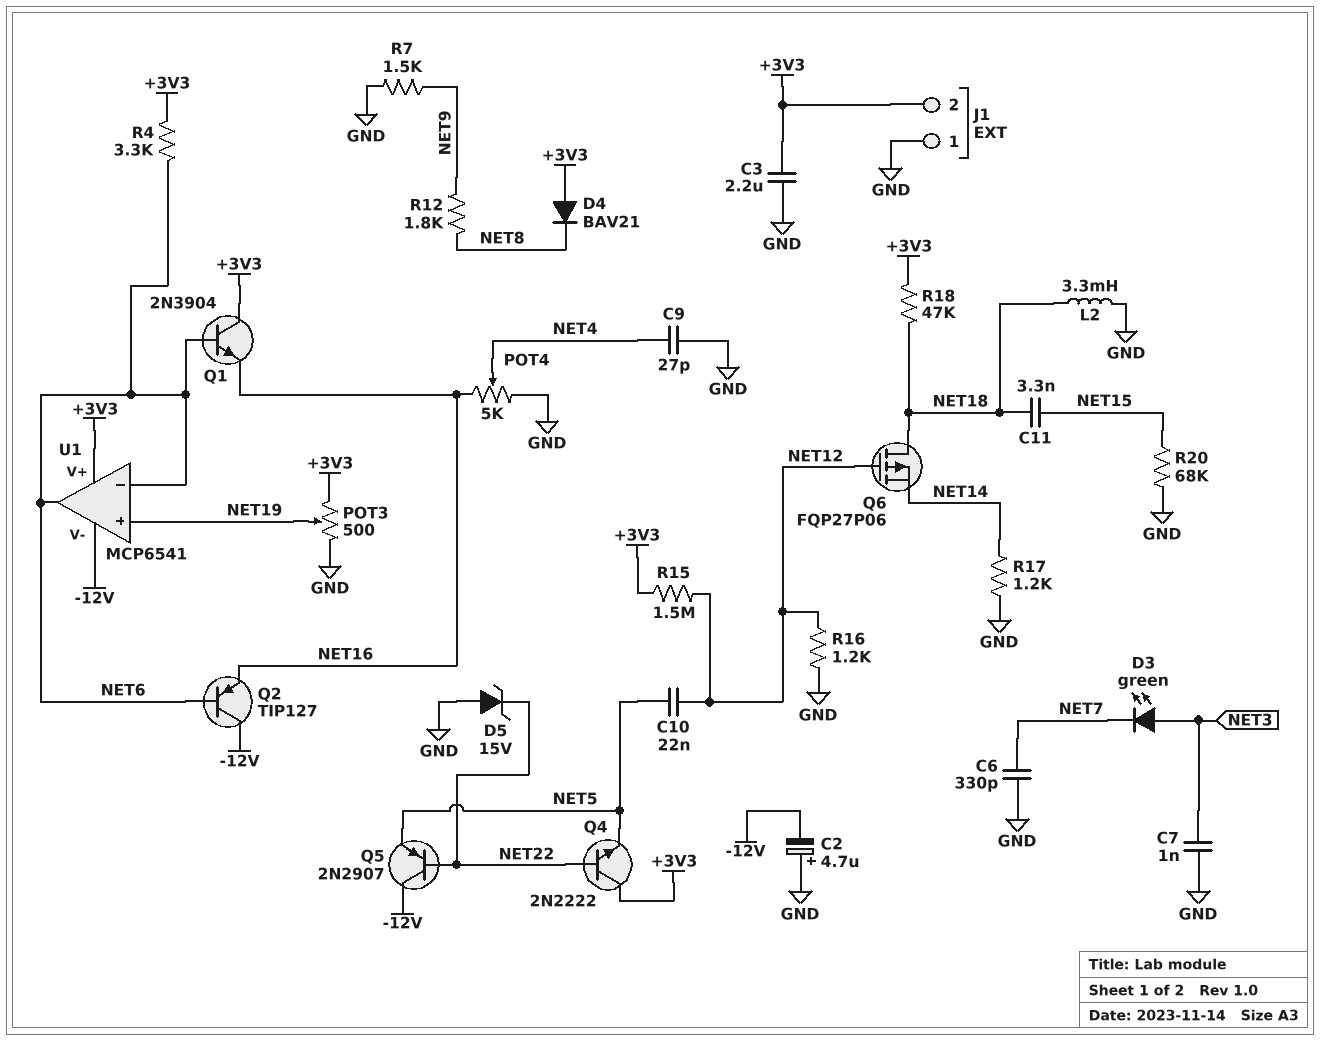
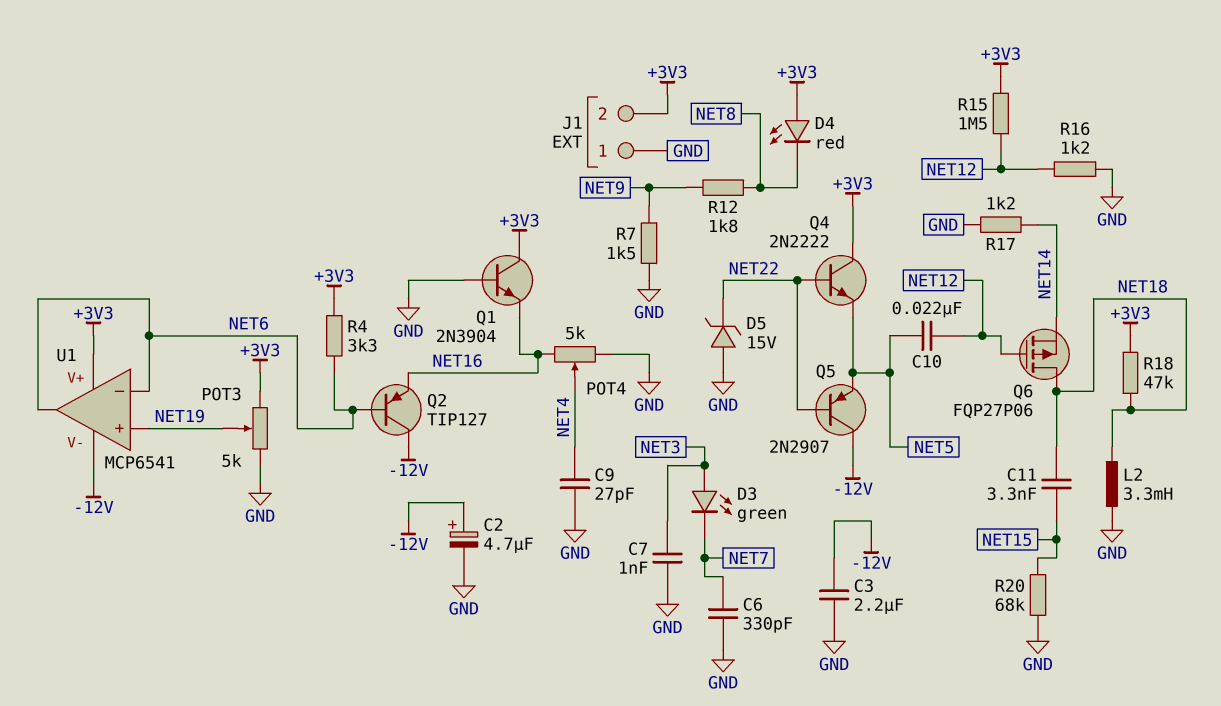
C2: 4.7uF (plus GND, minus -12V) -> 4.7uF (plus -12V, minus GND)
C3: 2.2uF (+3V3, GND) -> 2.2uF (-12V, GND)
D4: diode BAV21 (A +3V3, K NET8) -> LED red (A +3V3, K NET8)
POT3: 500 (+3V3, GND, wiper NET19) -> 5k (+3V3, GND, wiper NET19)
Q1: NPN 2N3904 (B NET6, C +3V3, E NET16) -> NPN 2N3904 (B GND, C +3V3, E NET16)

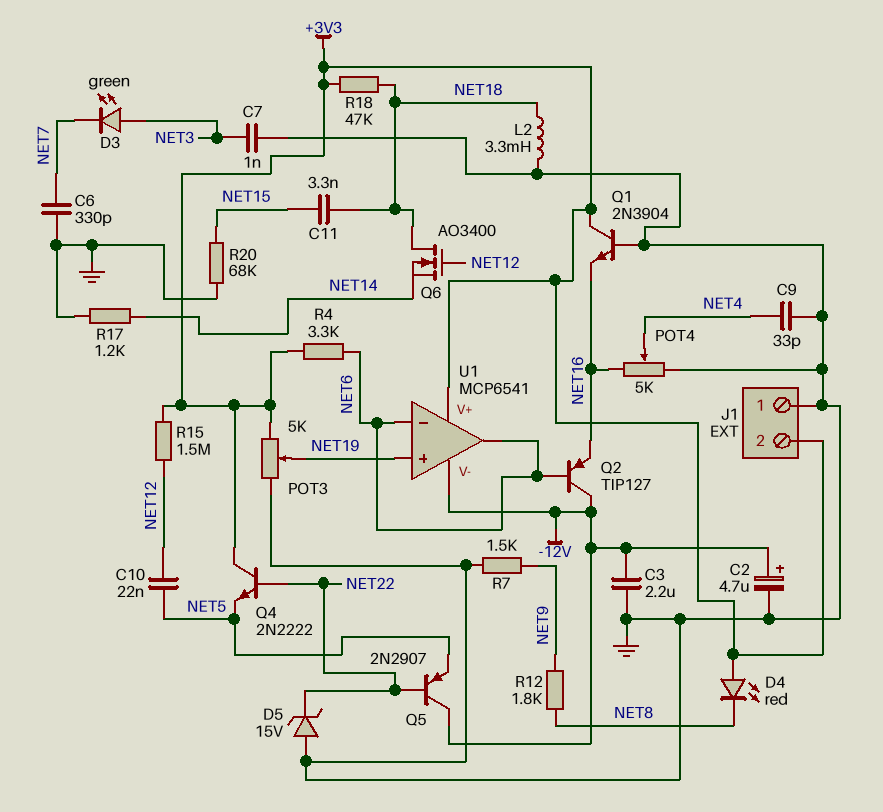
C9: 27pF (GND, NET4) -> 33pF (GND, NET4)
Q6: PMOS FQP27P06 (G NET12, D NET18, S NET14) -> NMOS AO3400 (G NET12, D NET18, S NET14)
R16: 1.2k (GND, NET12) -> none

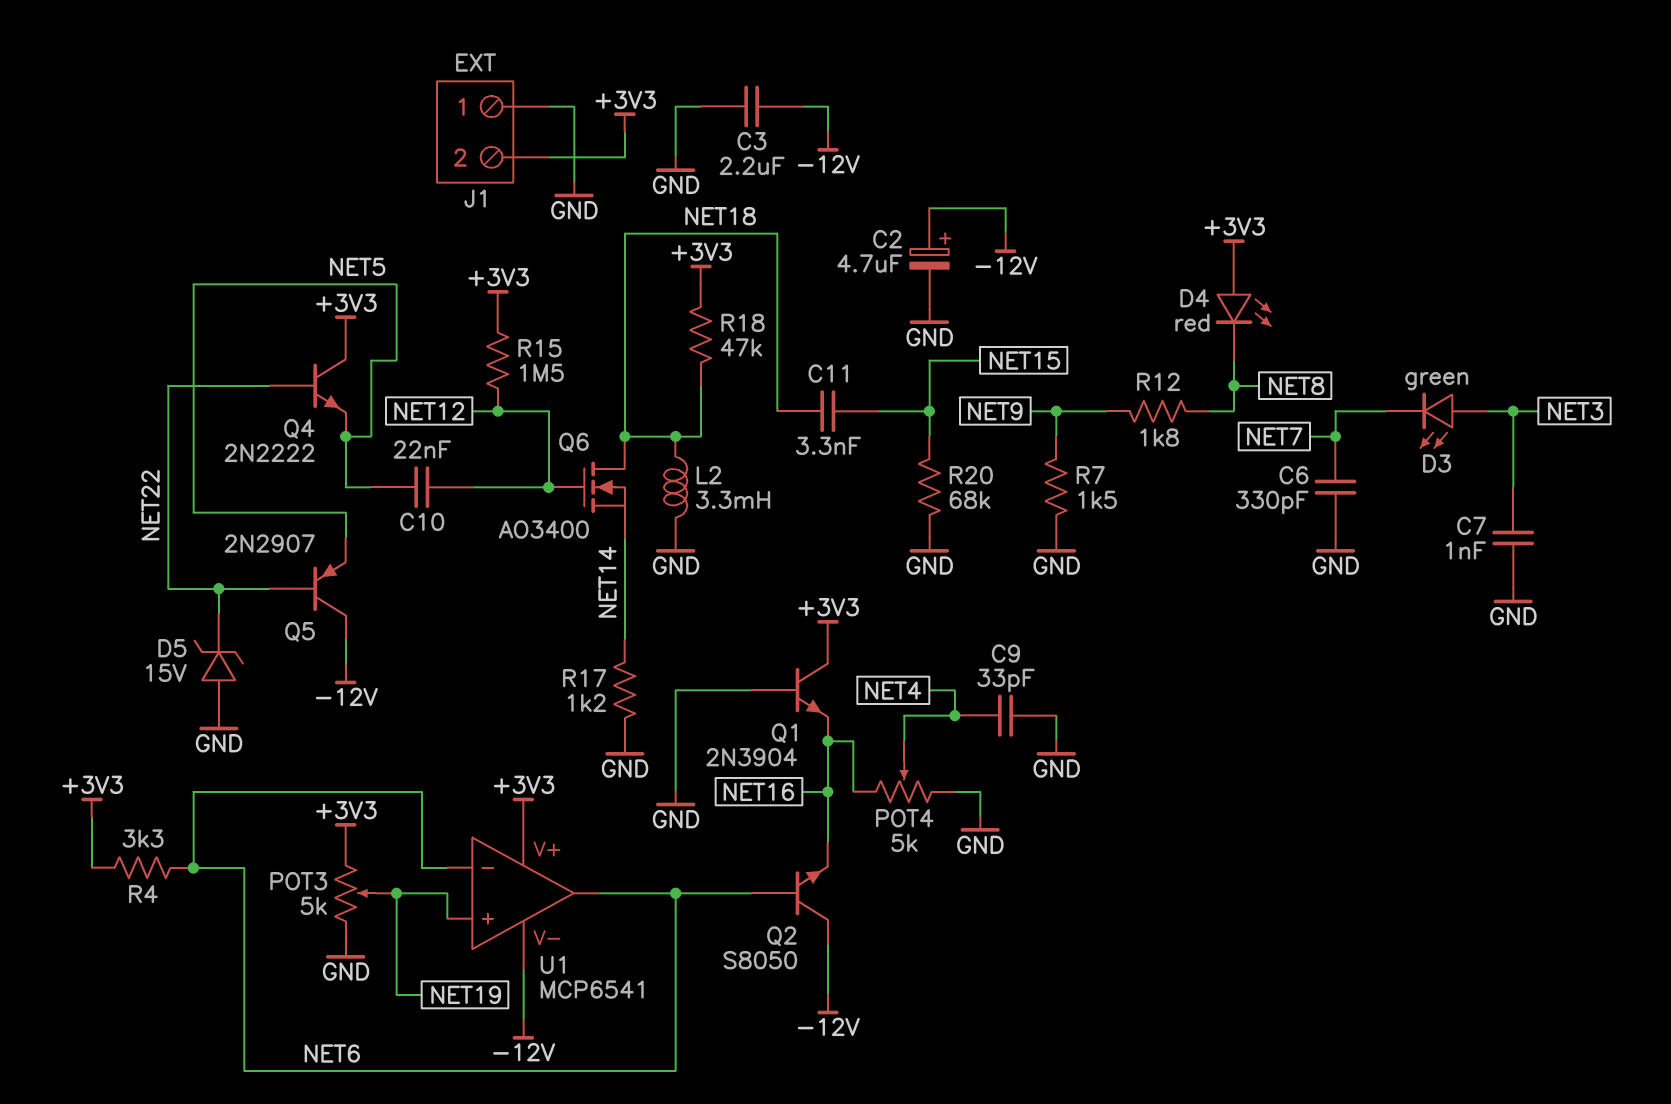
Q2: PNP TIP127 (B NET6, C -12V, E NET16) -> NPN S8050 (B NET6, C -12V, E NET16)

